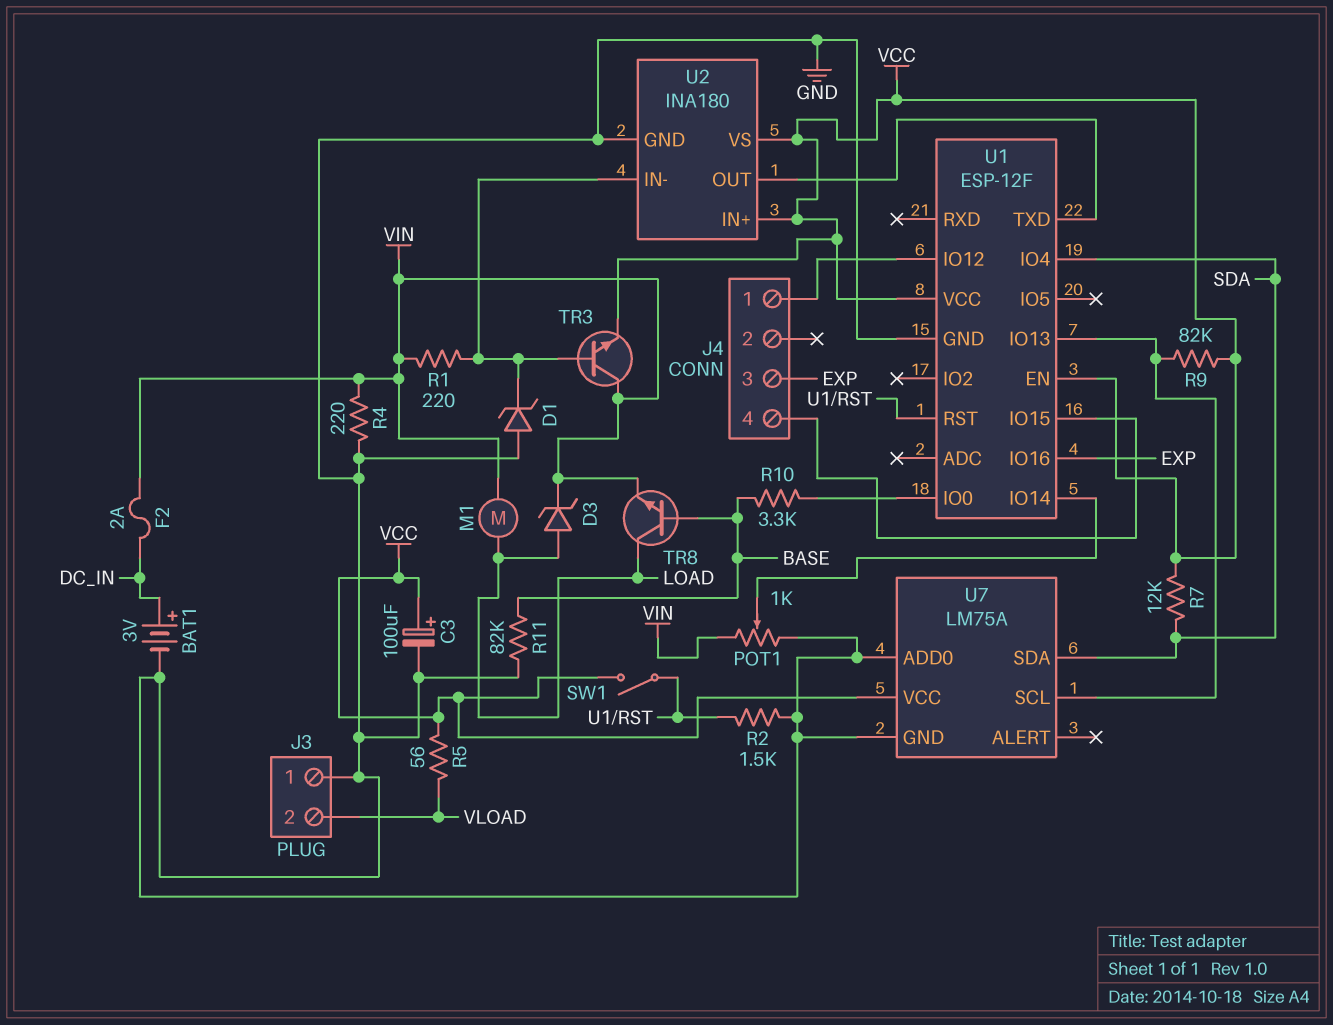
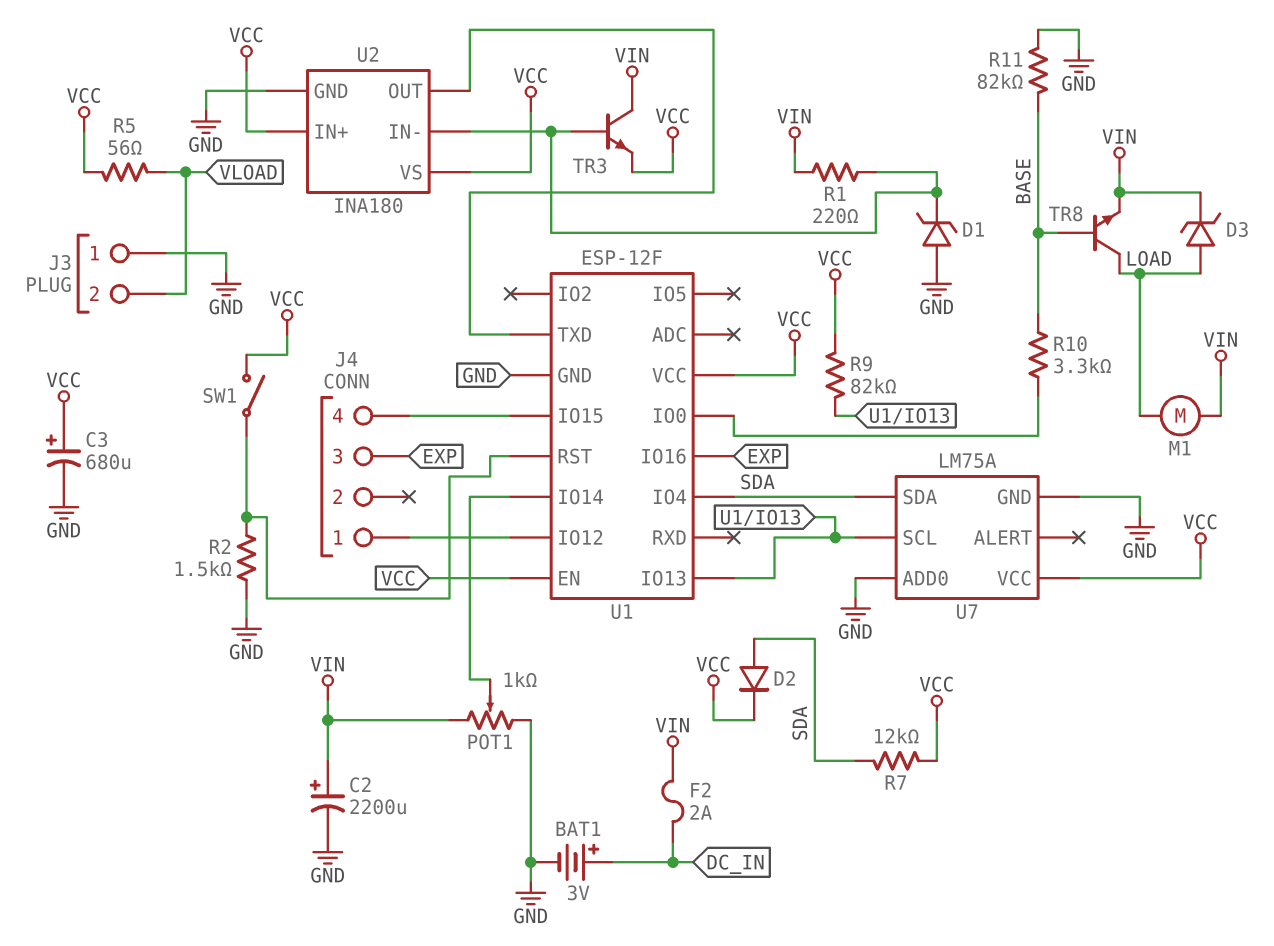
C2: none -> 2200uF (plus VIN, minus GND)
C3: 100uF (plus VCC, minus GND) -> 680uF (plus VCC, minus GND)
D2: none -> diode (A SDA, K VCC)
R4: 220 (GND, VIN) -> none

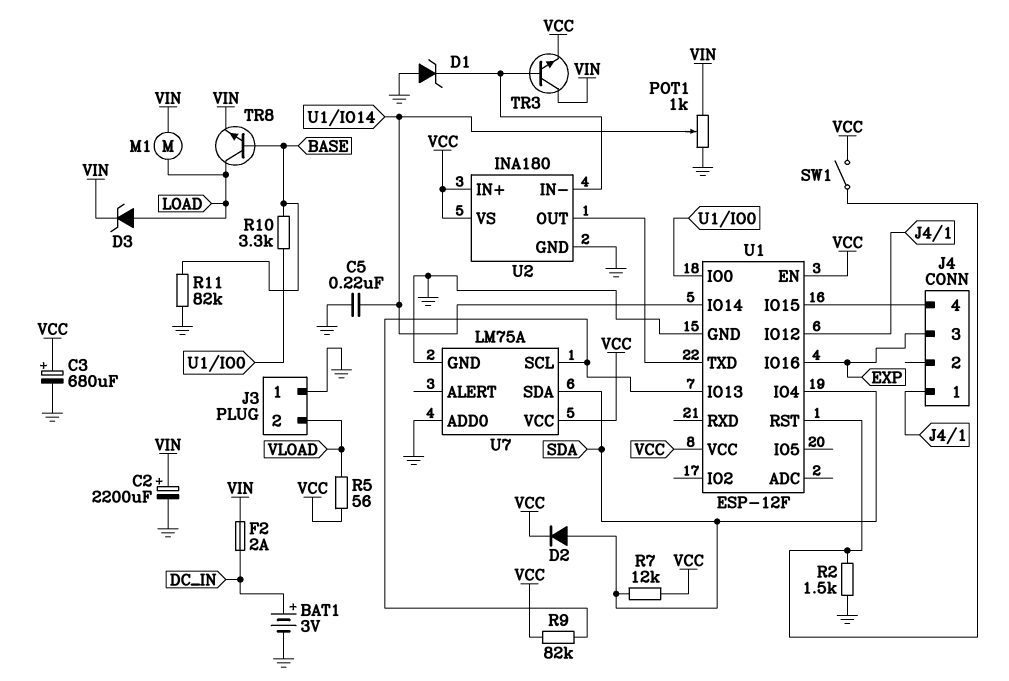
C5: none -> 220nF (GND, U1/IO14)
R1: 220 (U2/IN-, VIN) -> none

